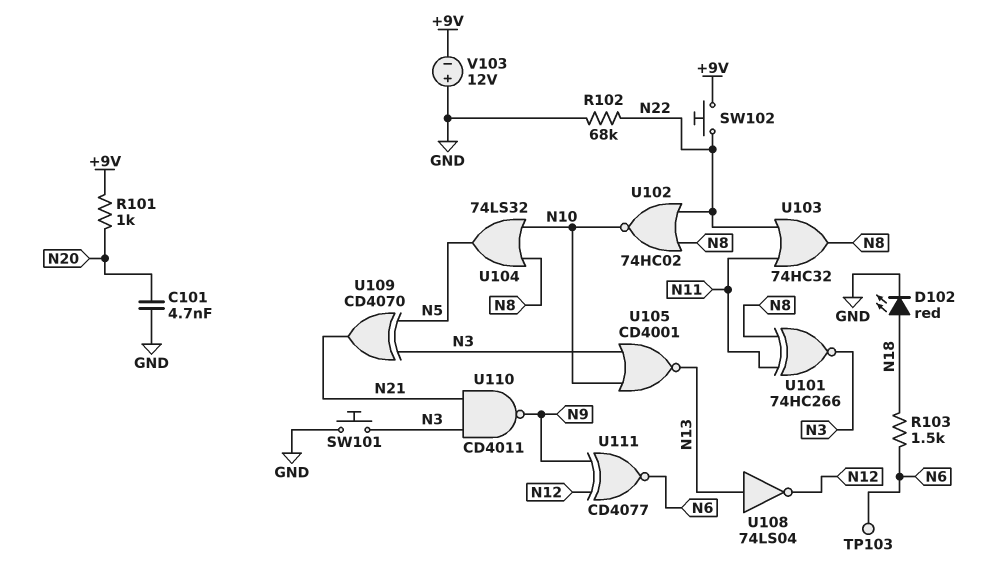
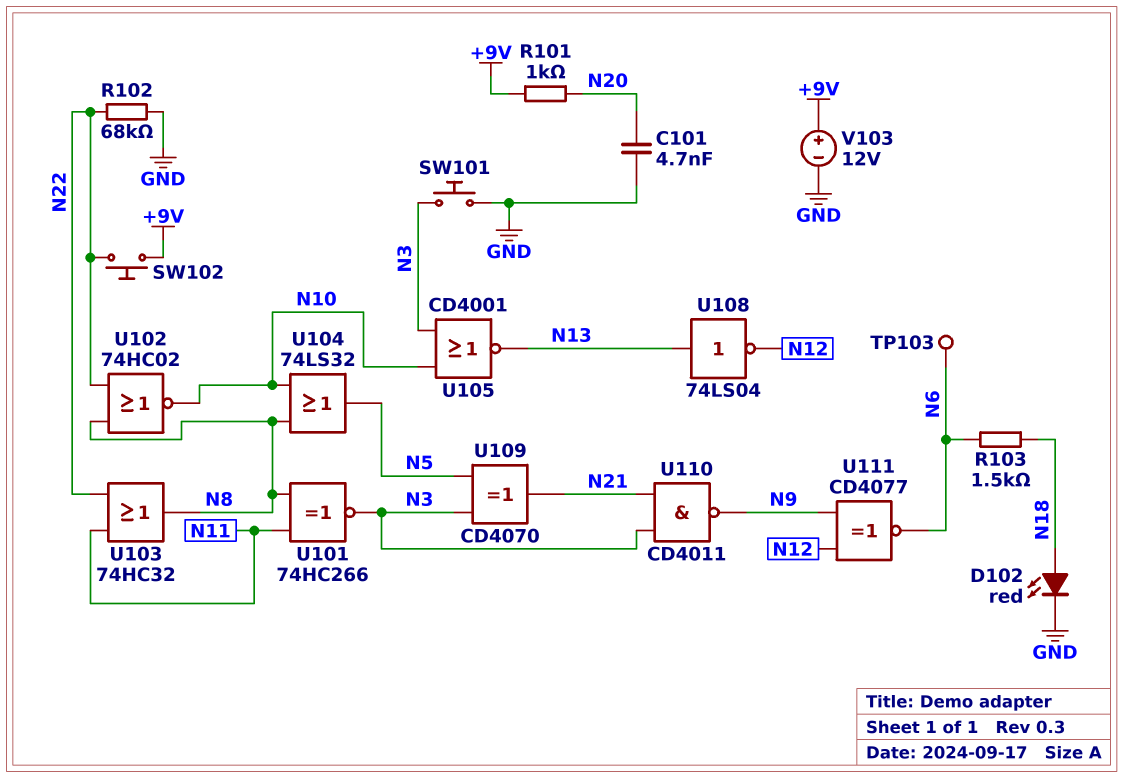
V103: 12V (plus GND, minus +9V) -> 12V (plus +9V, minus GND)

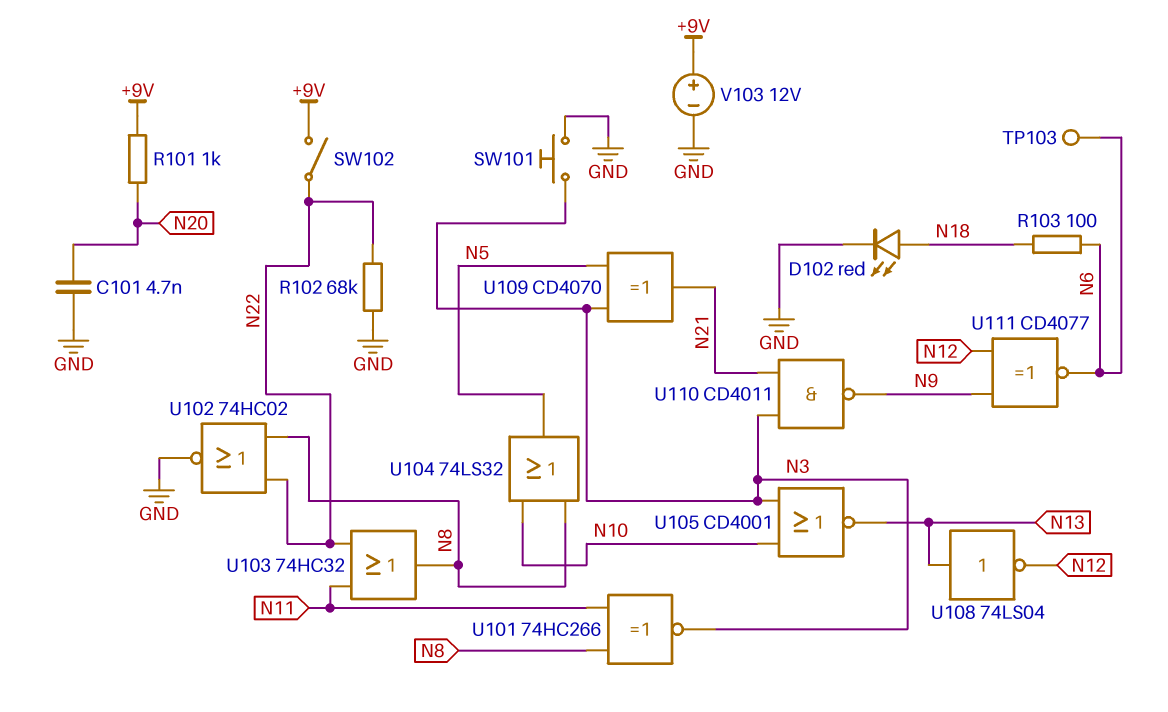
R103: 1.5k (N6, N18) -> 100 (N6, N18)
SW102: button (+9V, N22) -> switch (+9V, N22)
U102: NOR 74HC02 (in N8, in N22, out N10) -> NOR 74HC02 (in N8, in N22, out GND)

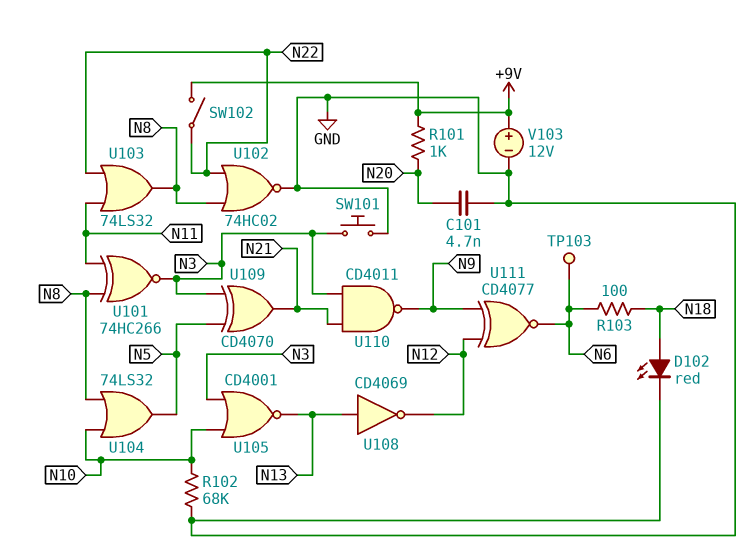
R102: 68k (GND, N22) -> 68k (GND, N10)
U103: OR 74HC32 (in N11, in N22, out N8) -> OR 74LS32 (in N11, in N22, out N8)
U108: NOT 74LS04 (in N13, out N12) -> NOT CD4069 (in N13, out N12)

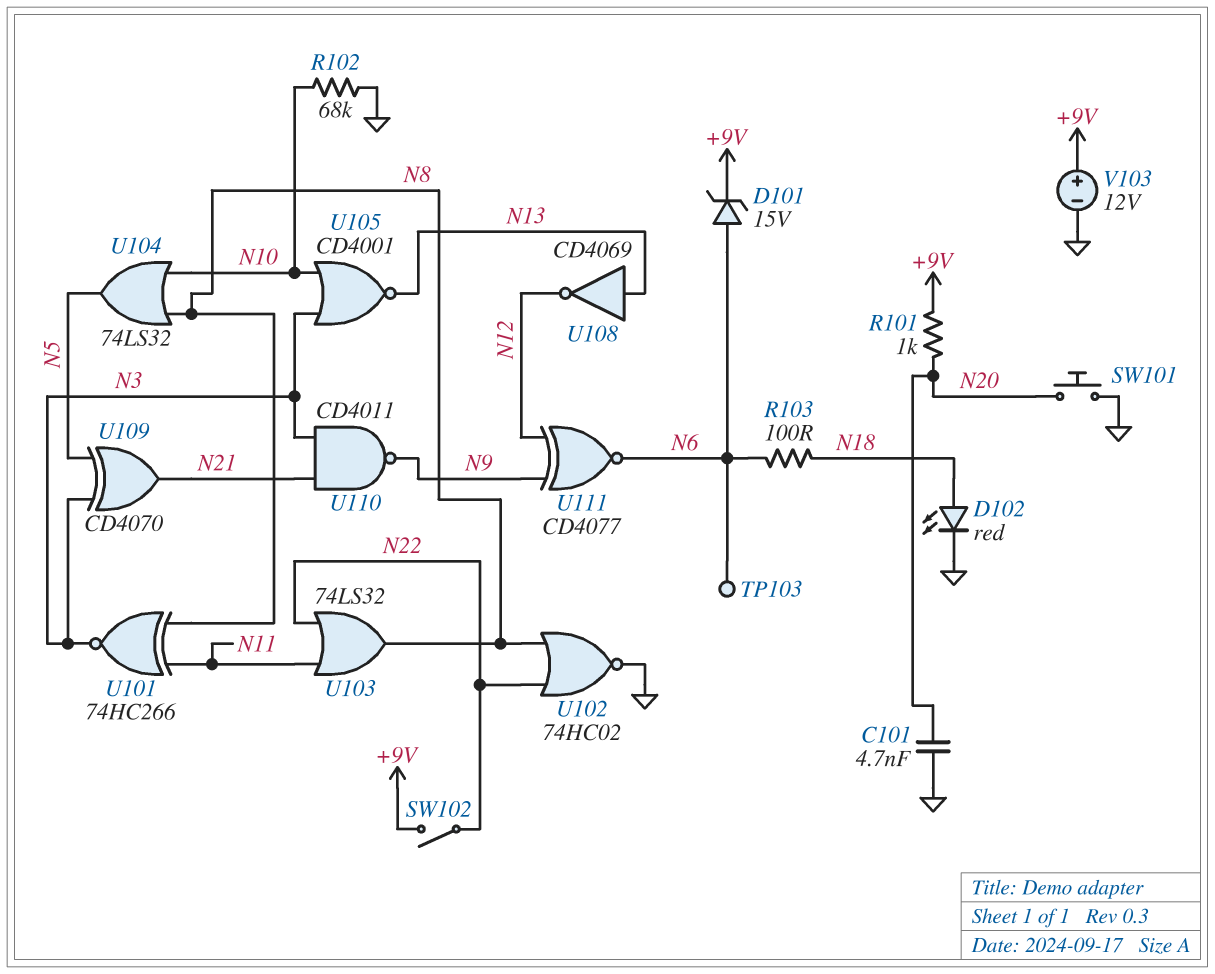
D101: none -> zener 15V (A N6, K +9V)
SW101: button (GND, N3) -> button (GND, N20)

